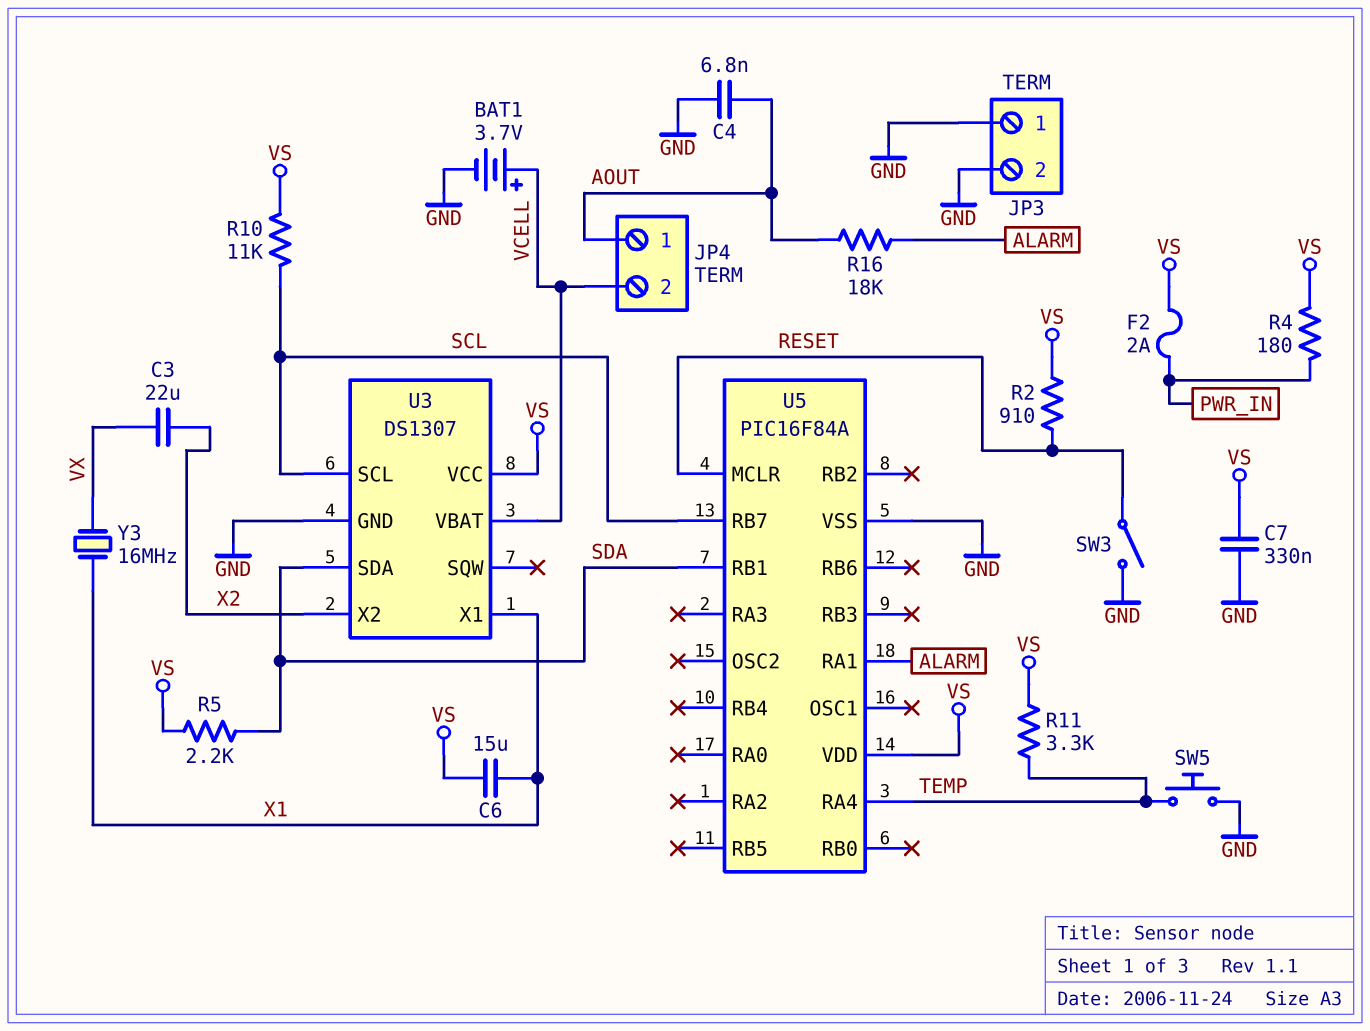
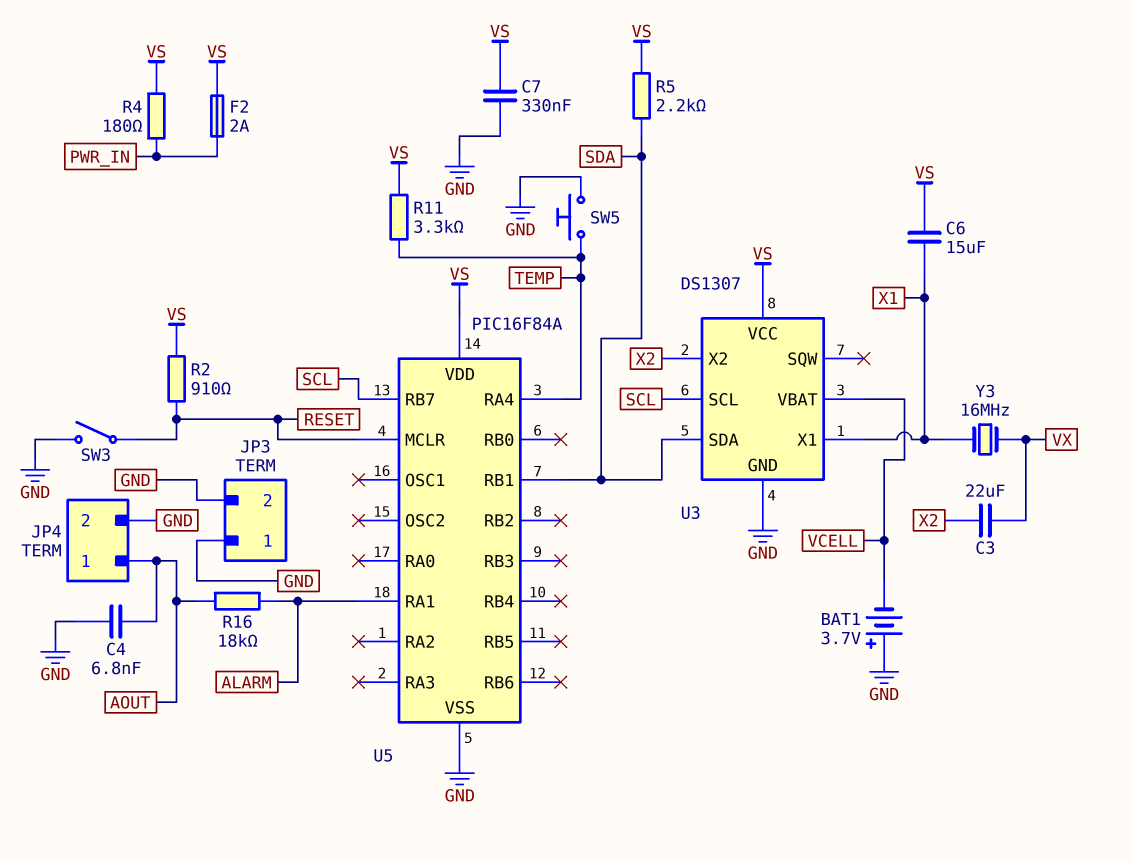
BAT1: 3.7V (plus VCELL, minus GND) -> 3.7V (plus GND, minus VCELL)
JP4 pin 2: VCELL -> GND
R10: 11k (SCL, VS) -> none

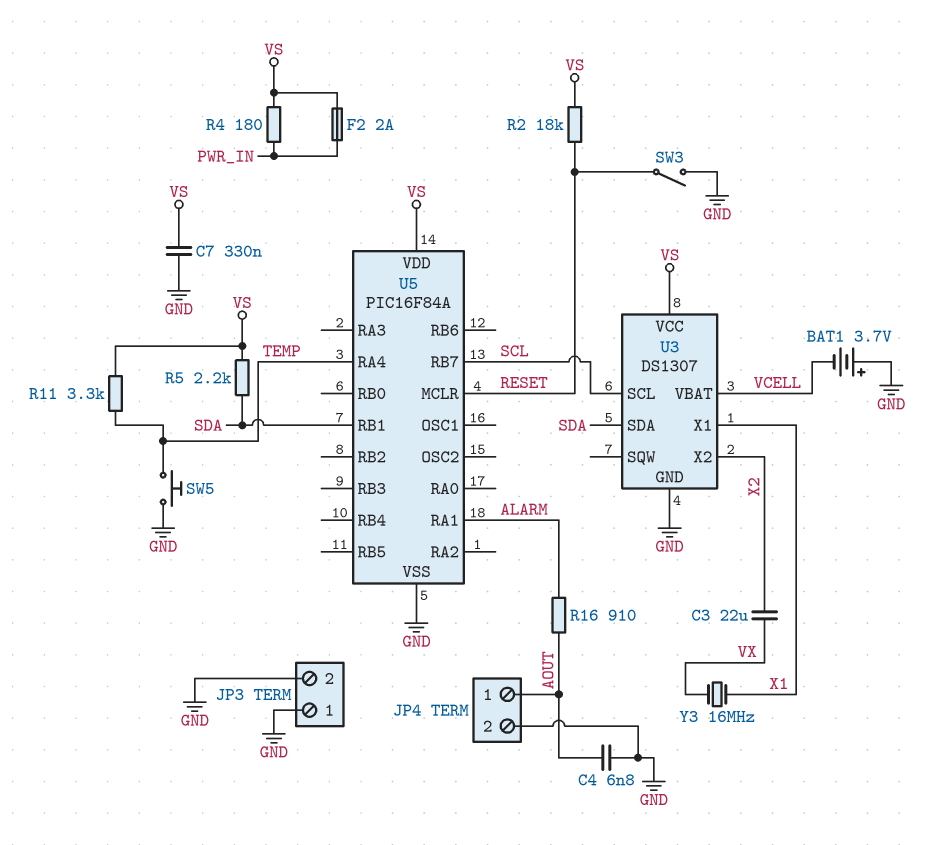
C6: 15uF (VS, X1) -> none
R2: 910 (RESET, VS) -> 18k (RESET, VS)
R16: 18k (ALARM, AOUT) -> 910 (ALARM, AOUT)

